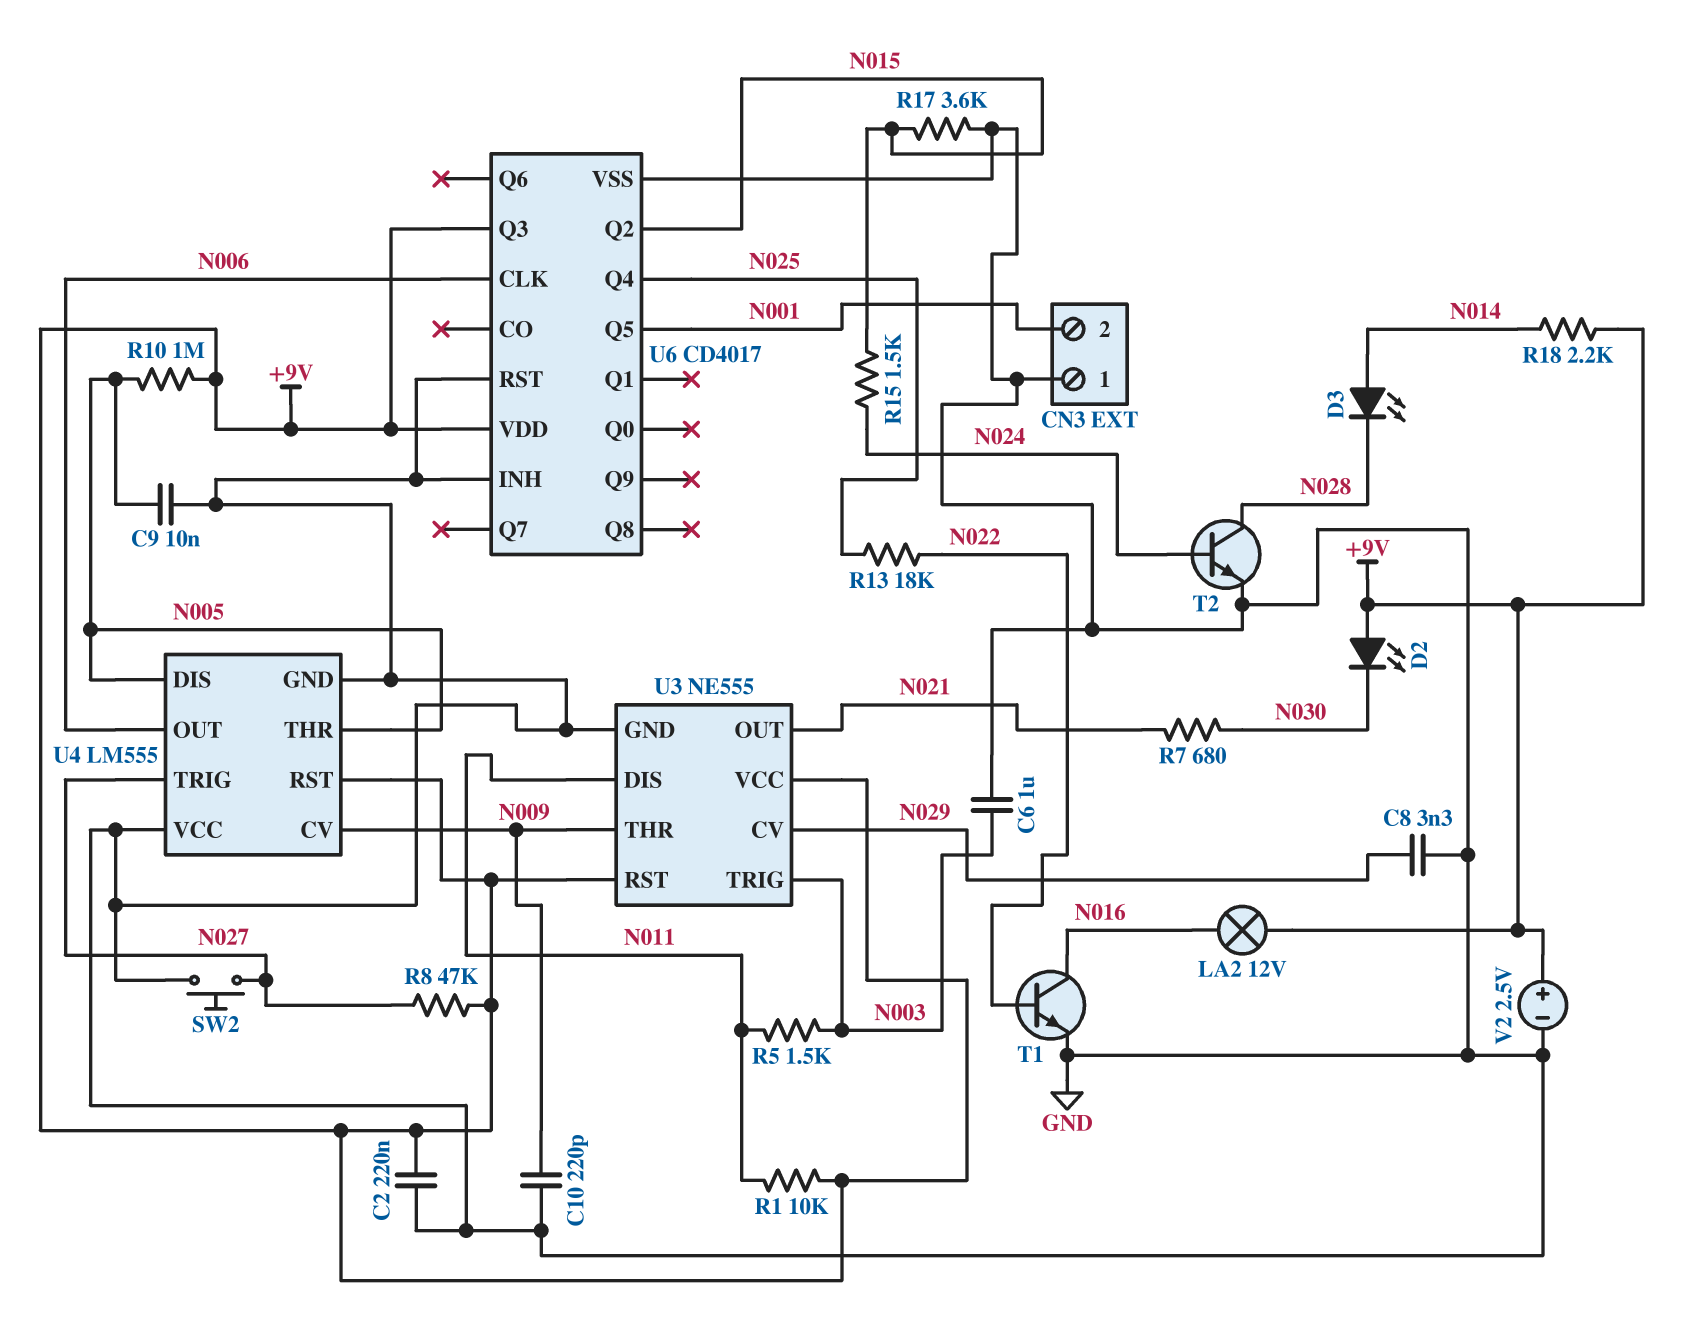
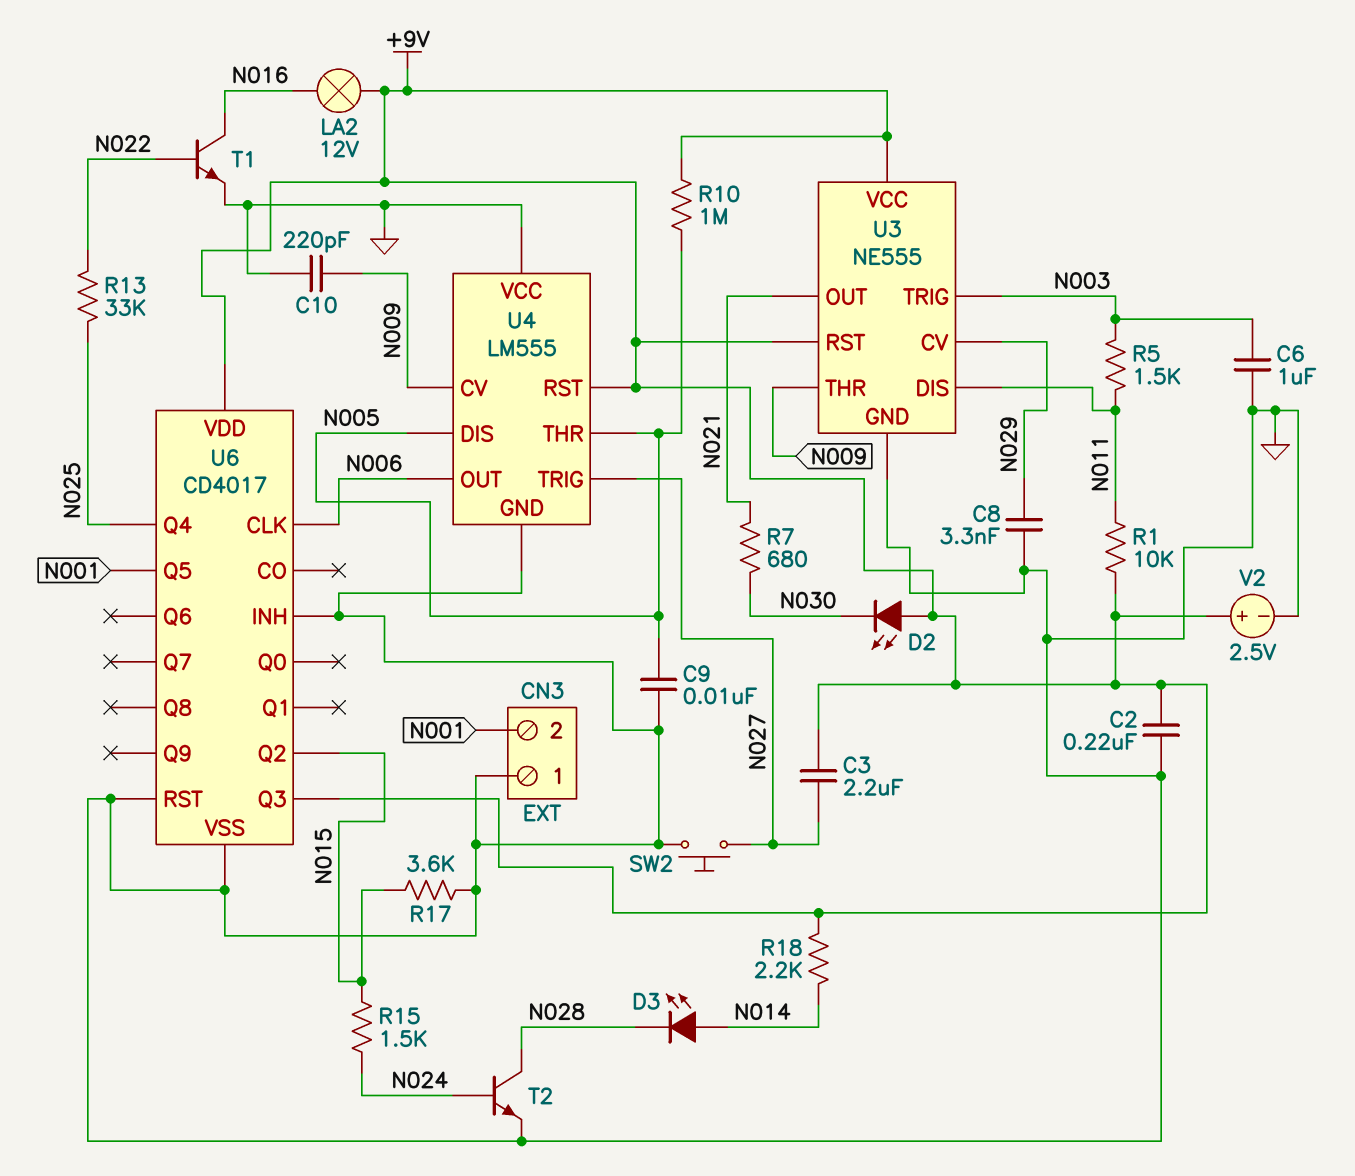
C3: none -> 2.2uF (+9V, N027)
R8: 47k (+9V, N027) -> none
R13: 18k (N022, N025) -> 33k (N022, N025)

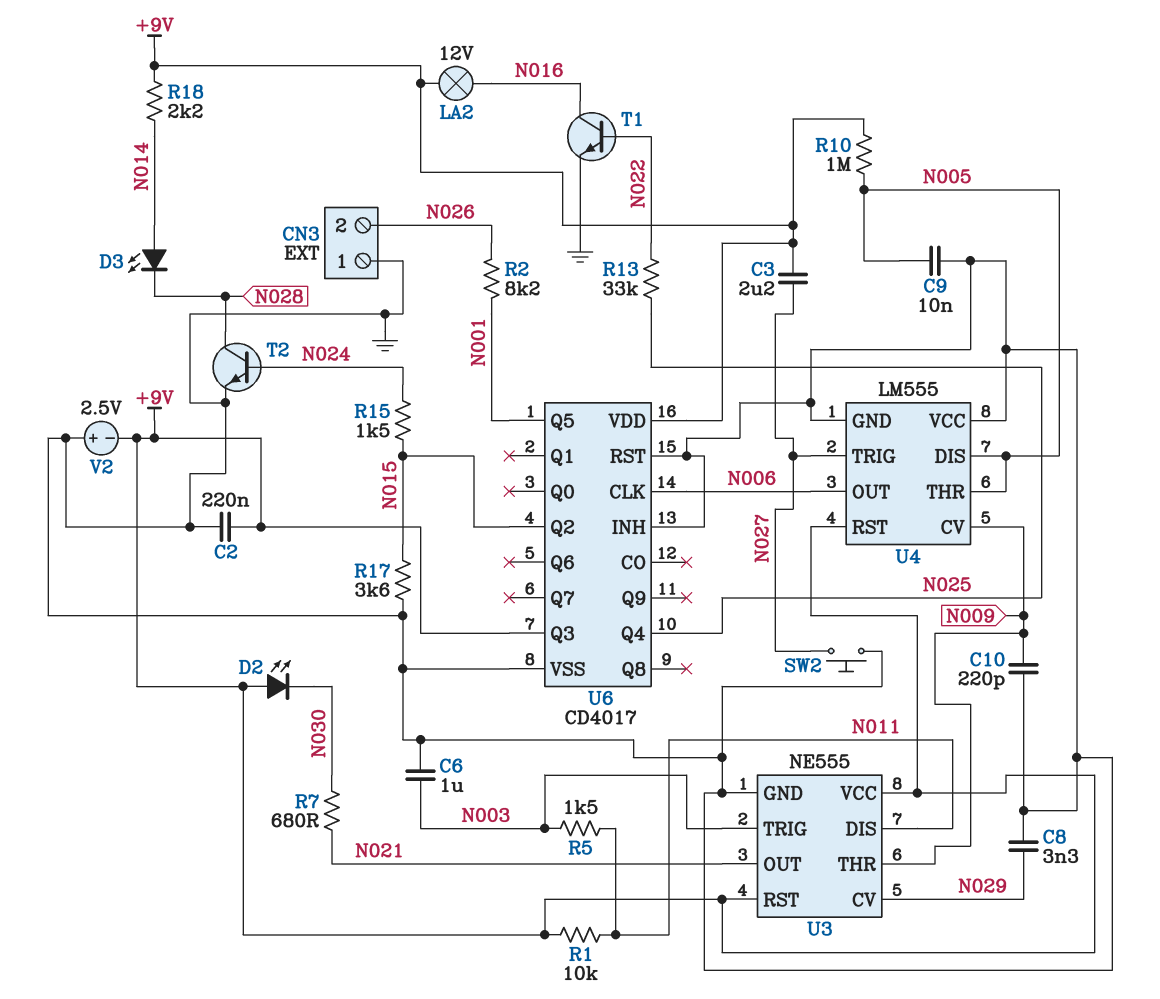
CN3 pin 2: N001 -> N026
R2: none -> 8.2k (N001, N026)
V2: 2.5V (plus +9V, minus GND) -> 2.5V (plus GND, minus +9V)

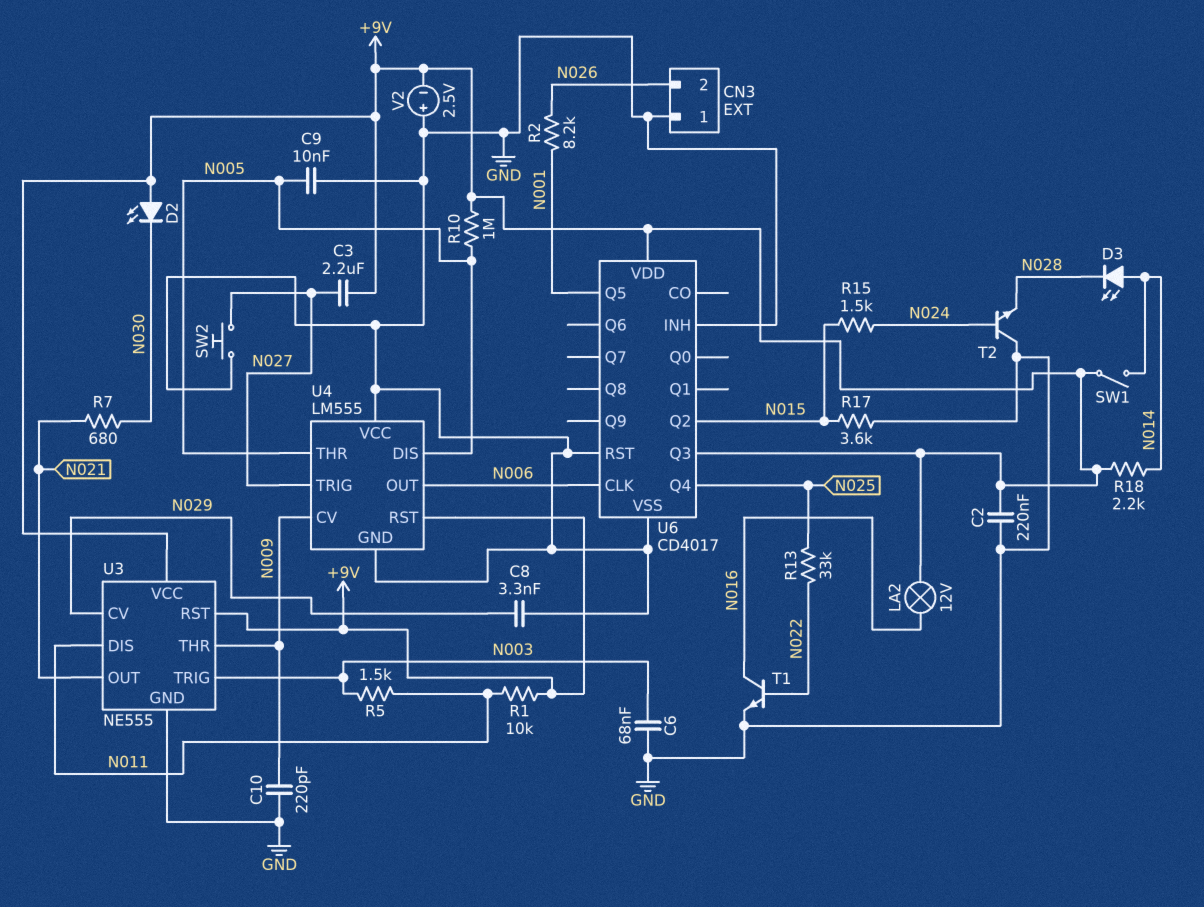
C6: 1uF (GND, N003) -> 68nF (GND, N003)
SW1: none -> switch (+9V, N014)
T2: NPN (B N024, C N028, E GND) -> NPN (B N024, C GND, E N028)

